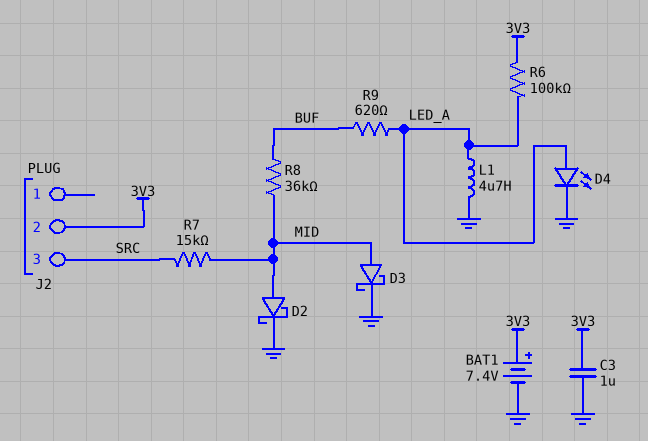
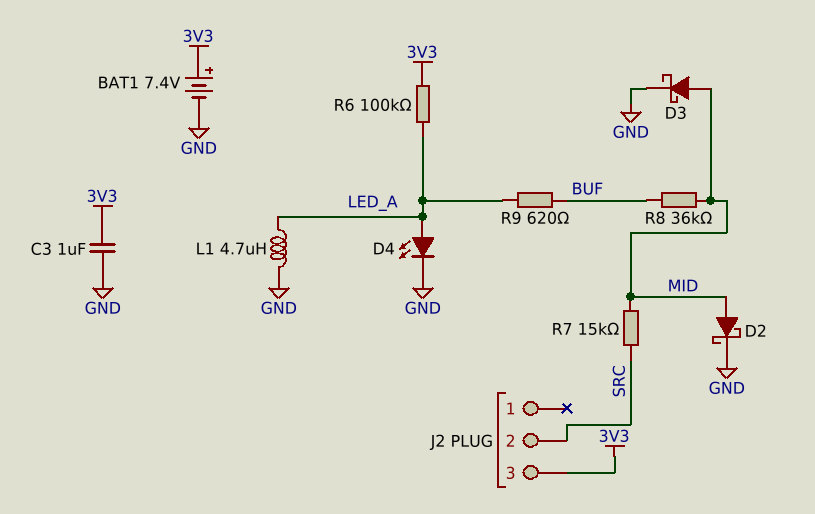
J2 pin 2: 3V3 -> SRC
J2 pin 3: SRC -> 3V3

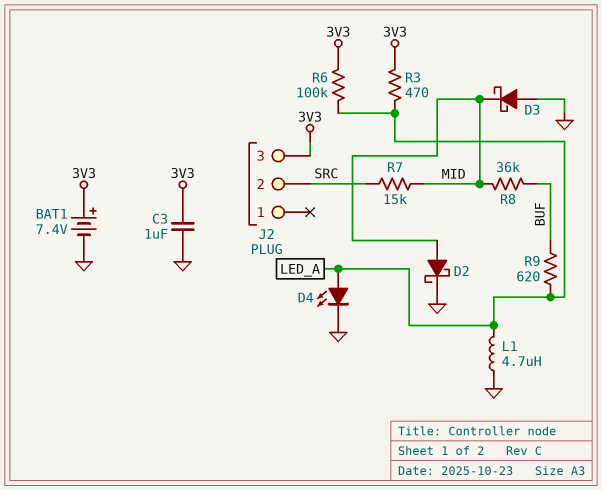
D3: schottky (A MID, K GND) -> schottky (A GND, K MID)
R3: none -> 470 (3V3, LED_A)

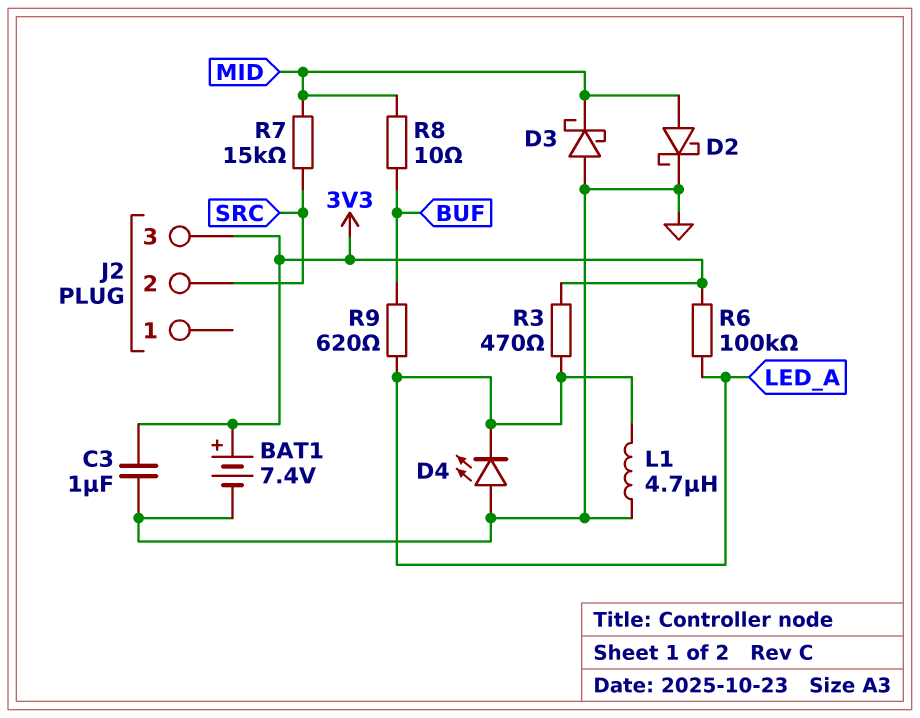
D4: LED (A LED_A, K GND) -> LED (A GND, K LED_A)
R8: 36k (BUF, MID) -> 10 (BUF, MID)

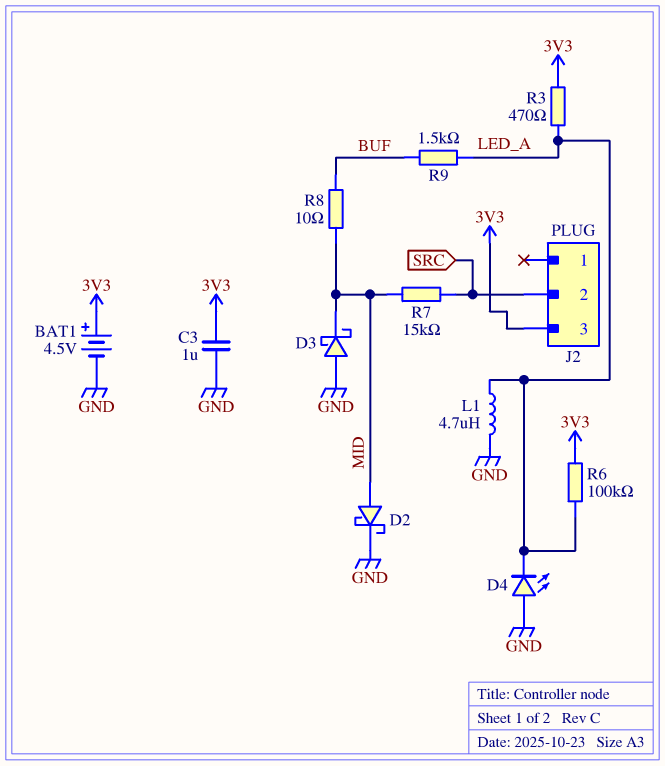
BAT1: 7.4V (plus 3V3, minus GND) -> 4.5V (plus 3V3, minus GND)
R9: 620 (BUF, LED_A) -> 1.5k (BUF, LED_A)

